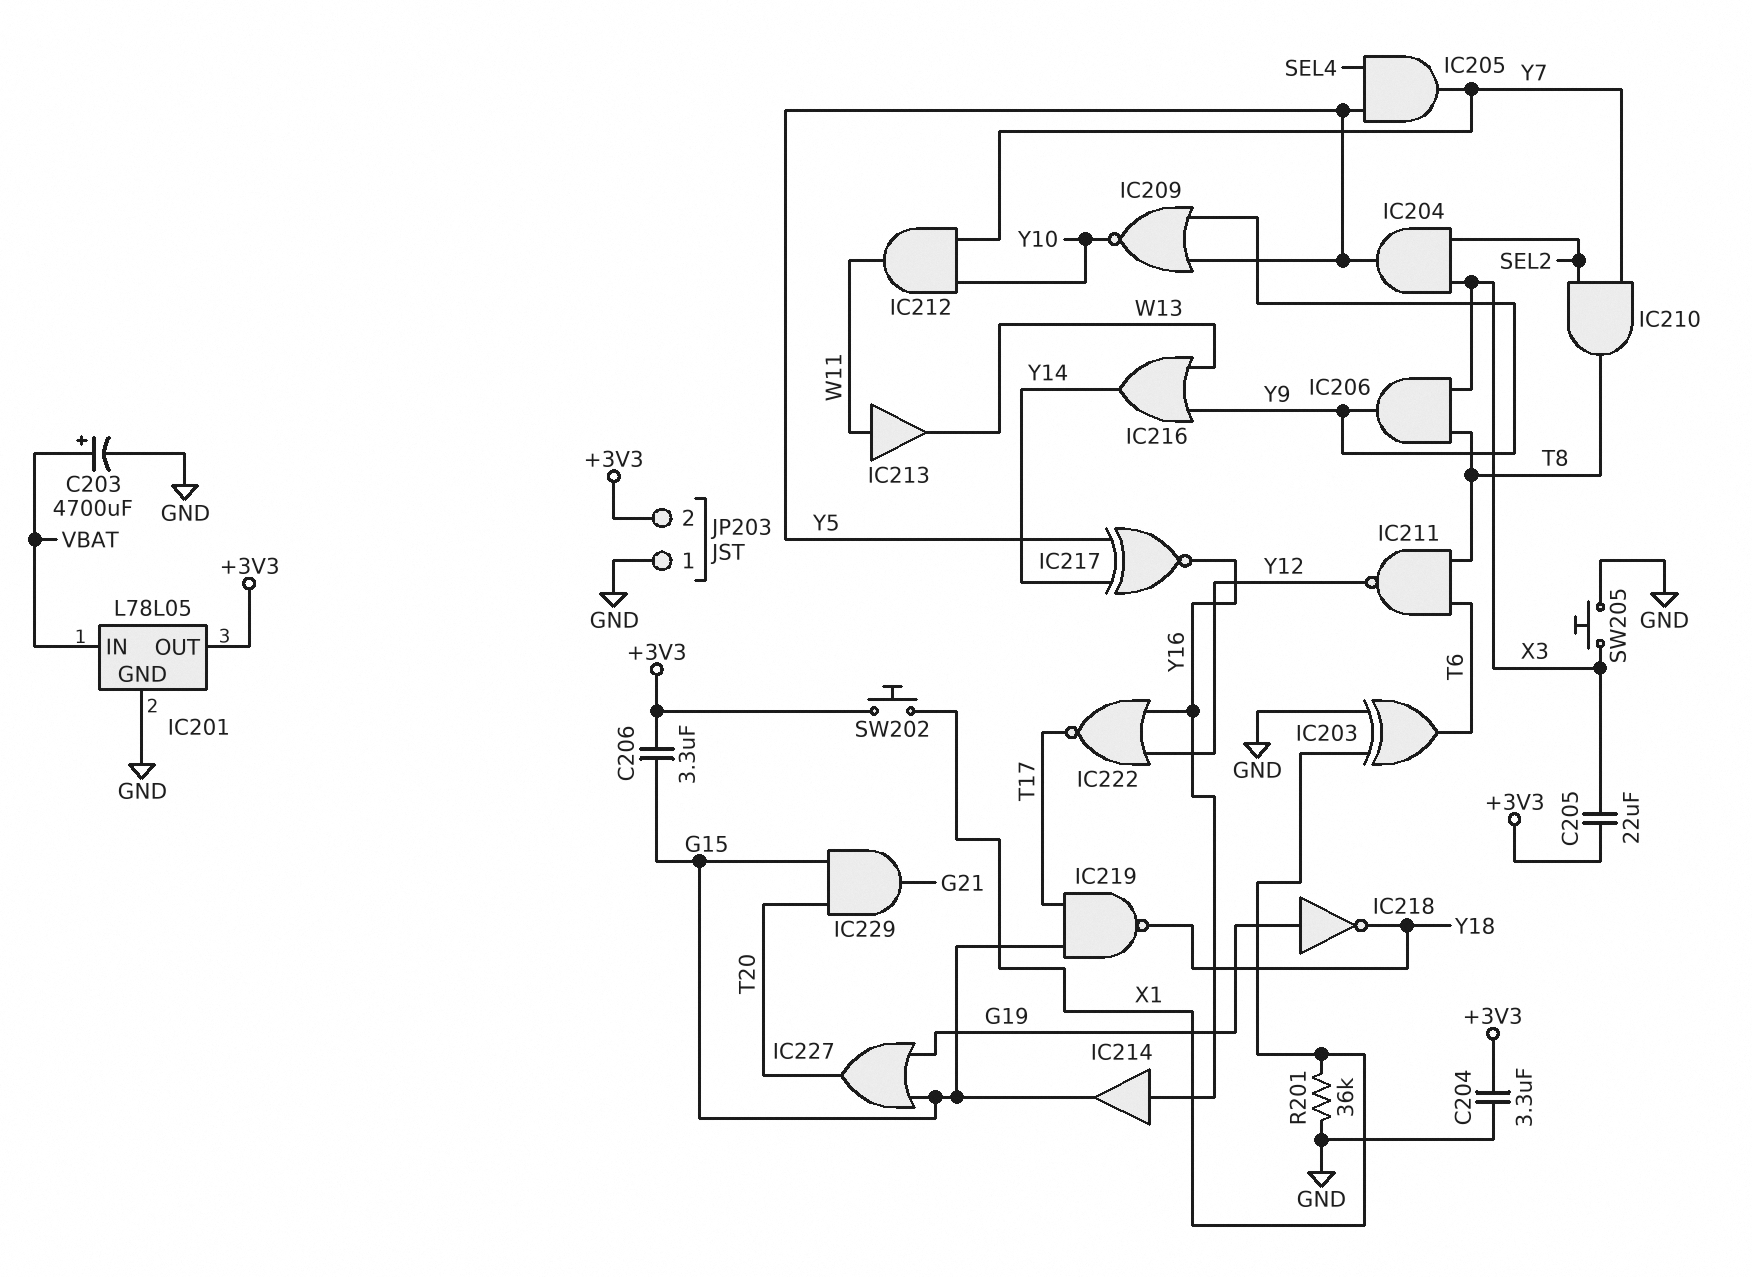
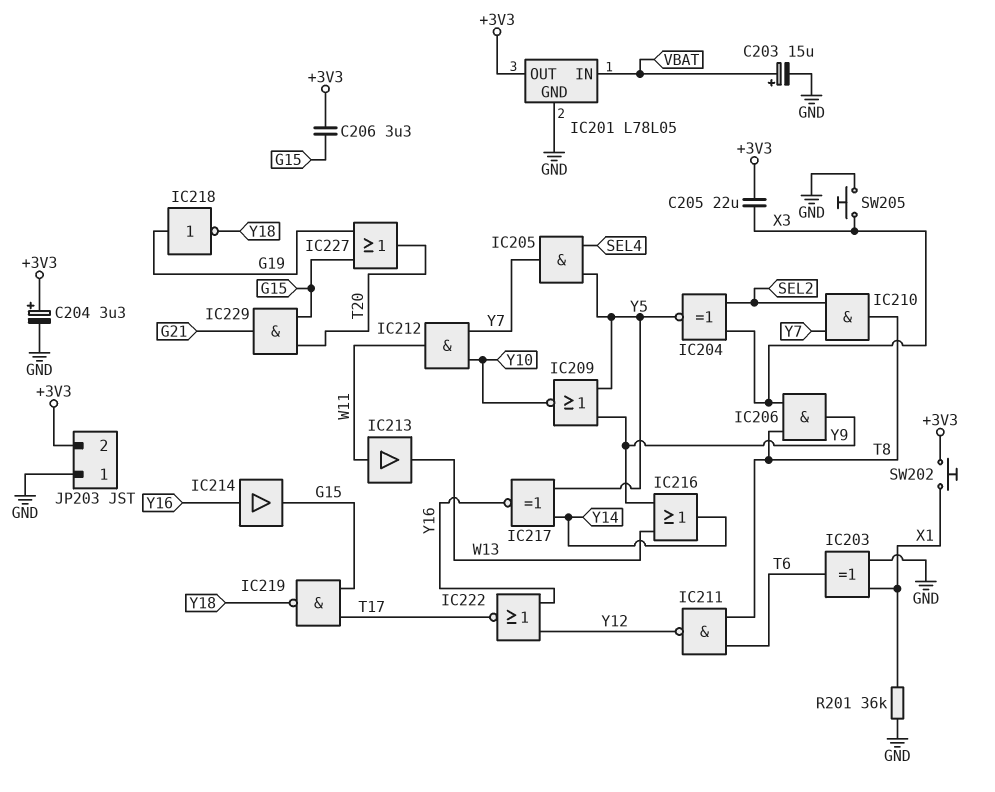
C203: 4700uF (plus VBAT, minus GND) -> 15uF (plus VBAT, minus GND)
C204: 3.3uF (+3V3, GND) -> 3.3uF (plus +3V3, minus GND)
IC204: AND (in SEL2, in X3, out Y5) -> XNOR (in SEL2, in X3, out Y5)

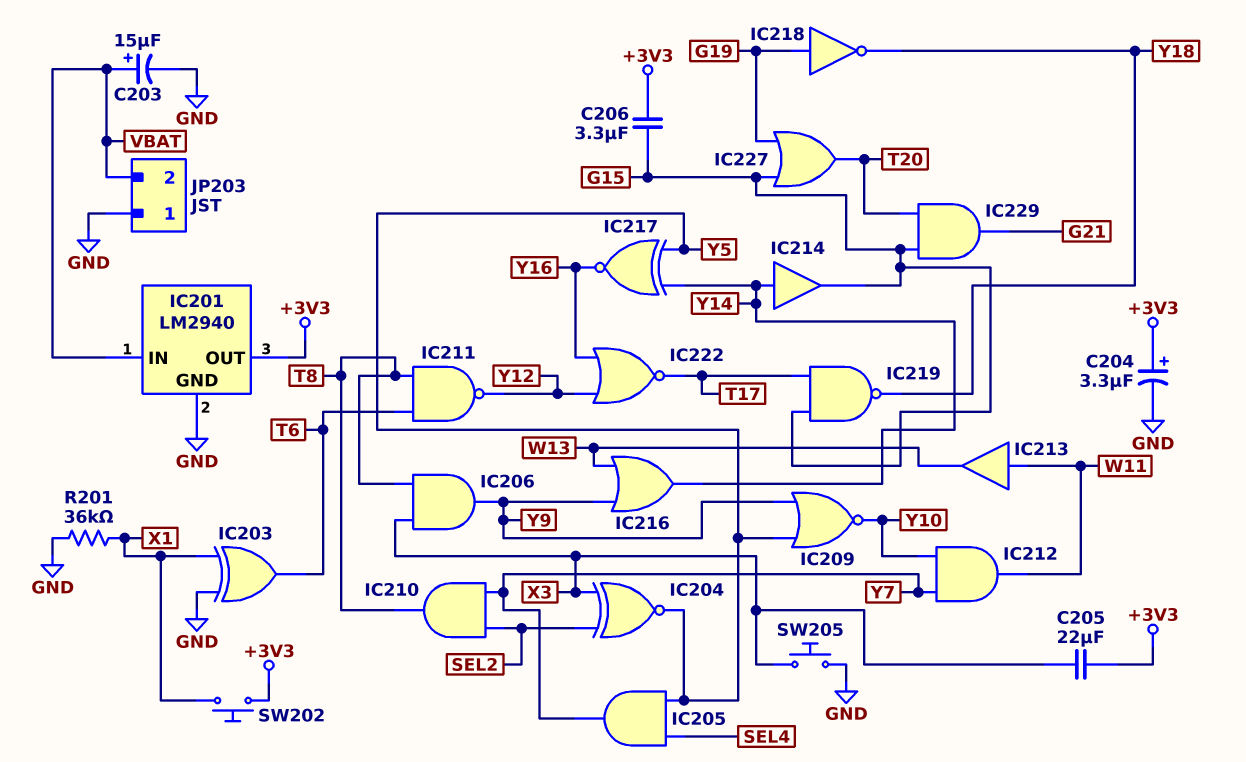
IC201: L78L05 -> LM2940
IC214: buffer (in Y16, out G15) -> buffer (in Y14, out G15)
JP203 pin 2: +3V3 -> VBAT

